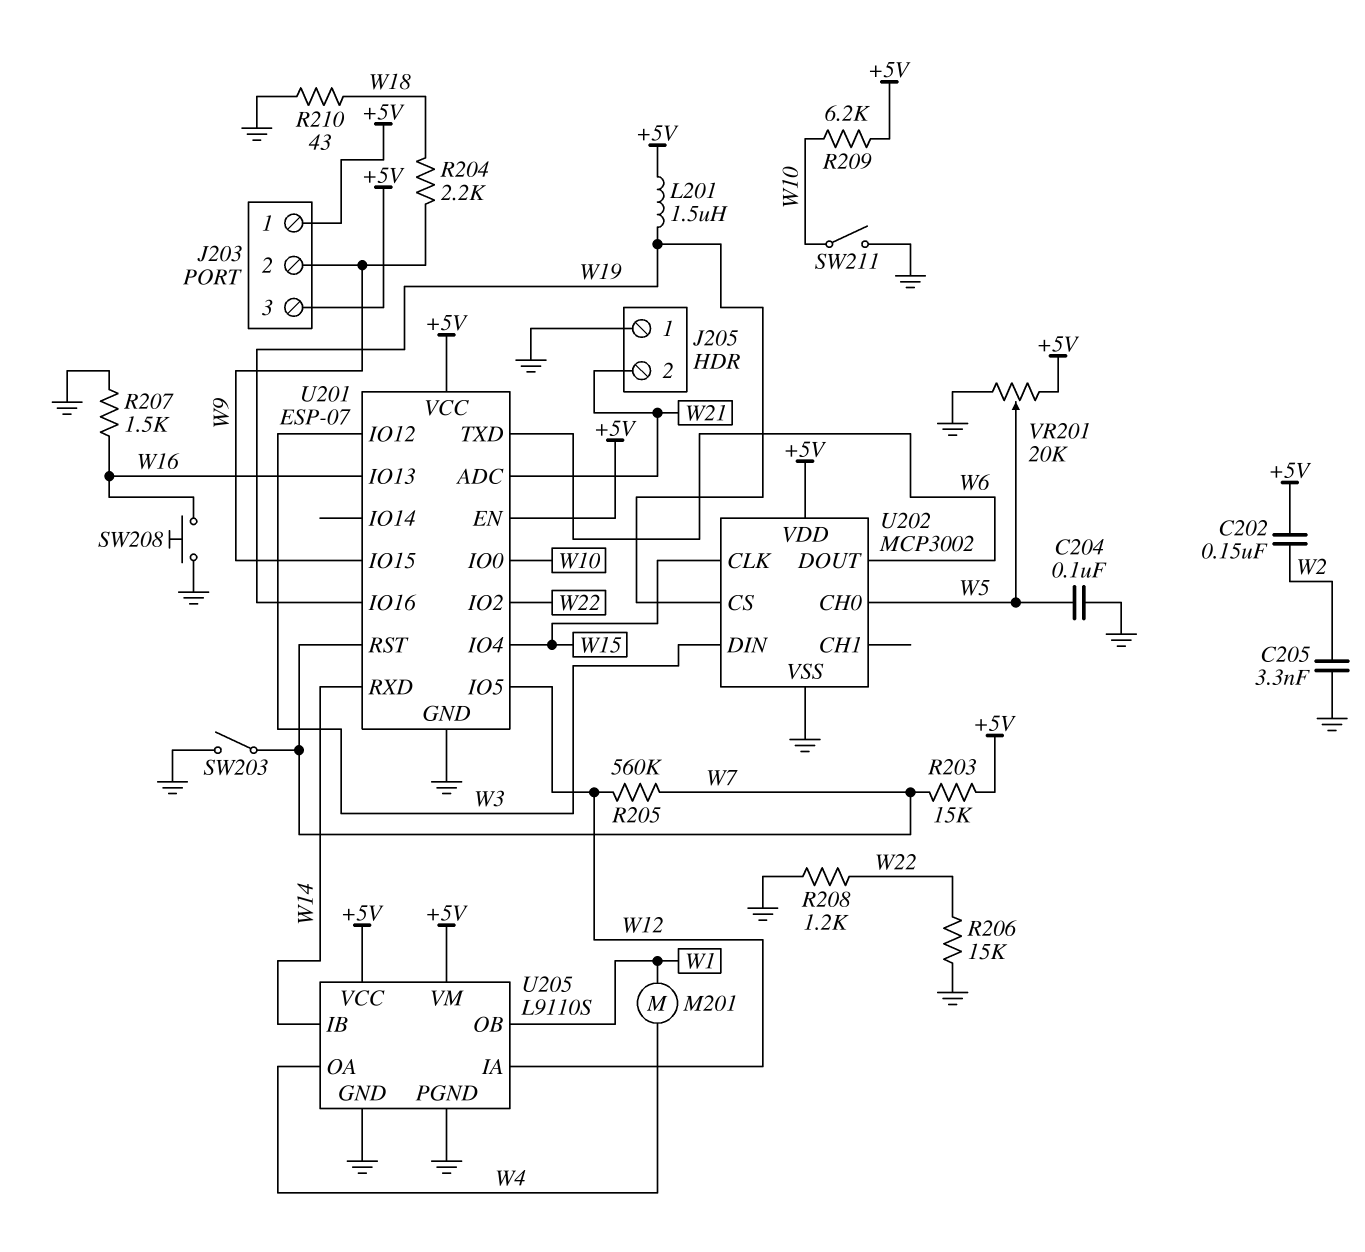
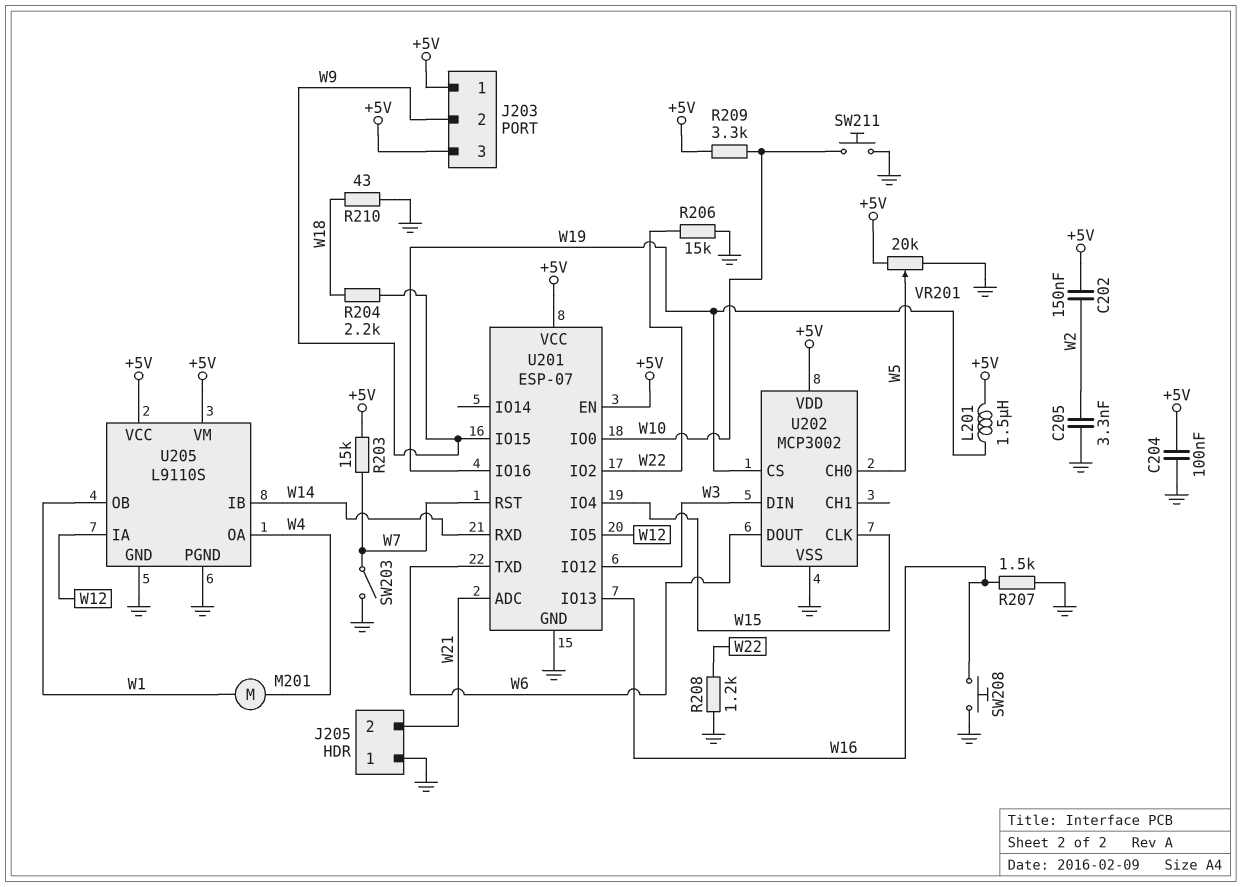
C204: 100nF (GND, W5) -> 100nF (+5V, GND)
R205: 560k (W7, W12) -> none
R209: 6.2k (+5V, W10) -> 3.3k (+5V, W10)
SW211: switch (GND, W10) -> button (GND, W10)

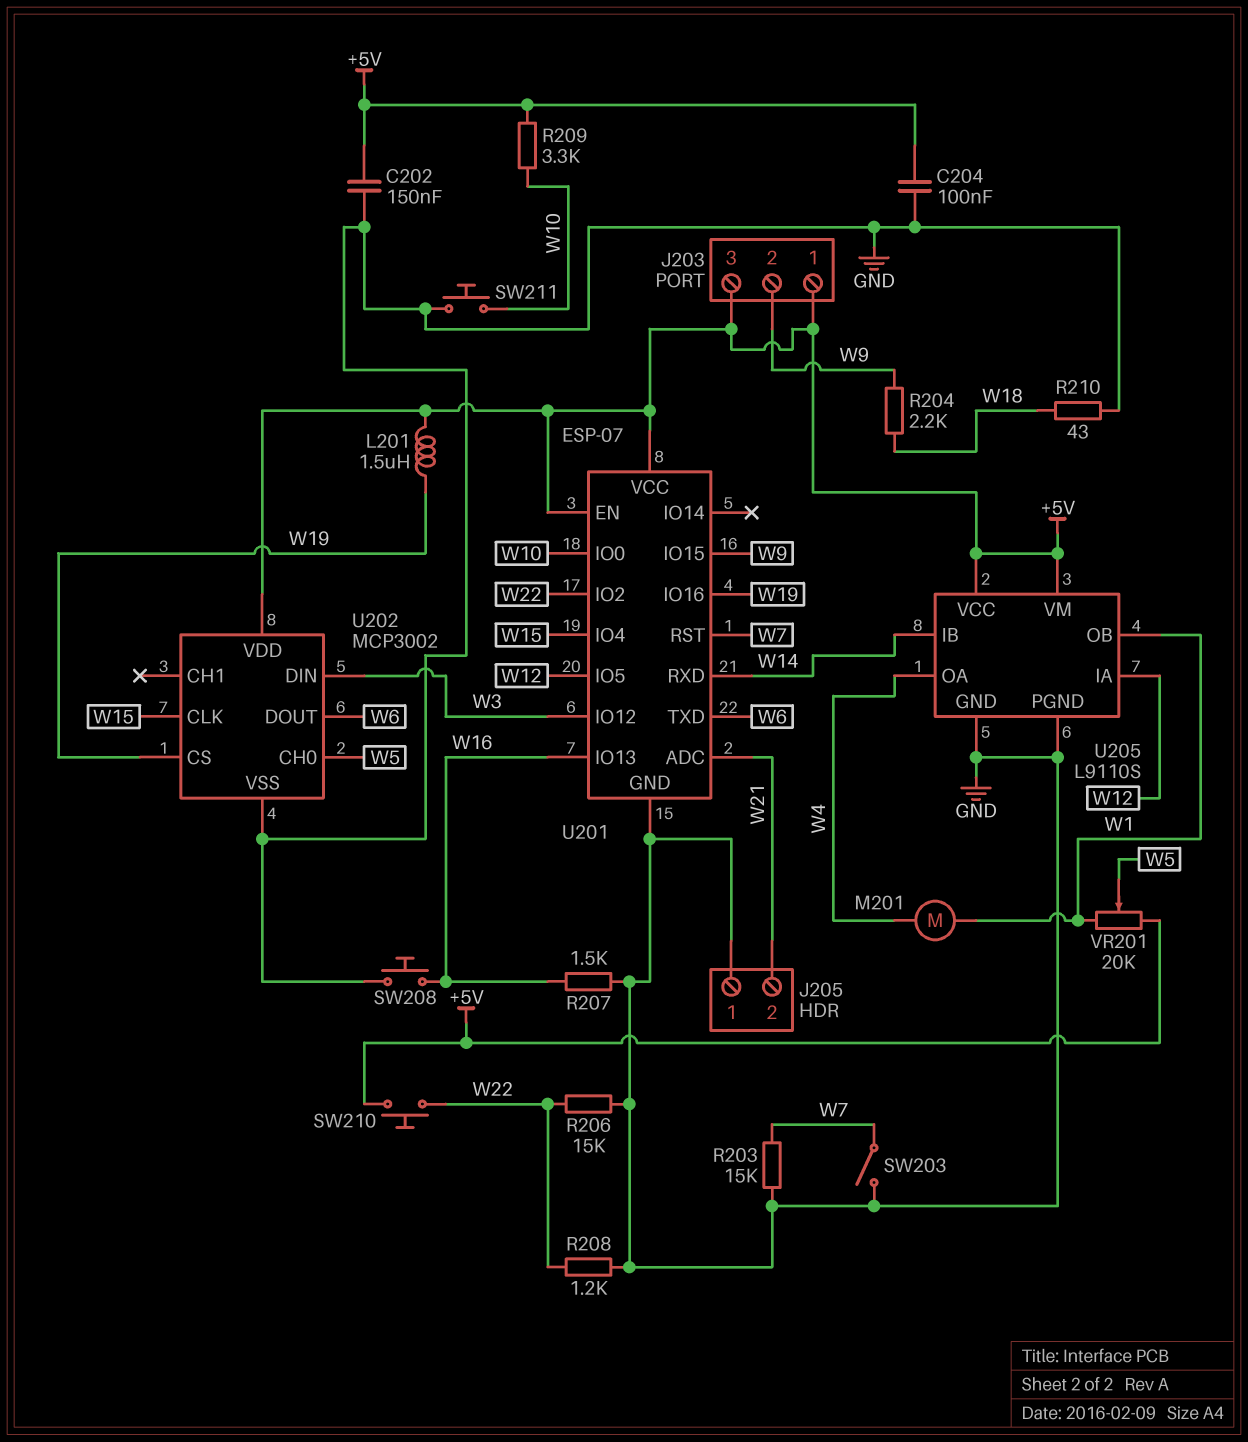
C202: 150nF (+5V, W2) -> 150nF (+5V, GND)
C205: 3.3nF (GND, W2) -> none
R203: 15k (+5V, W7) -> 15k (GND, W7)
SW210: none -> button (+5V, W22)
VR201: 20k (+5V, GND, wiper W5) -> 20k (+5V, W1, wiper W5)

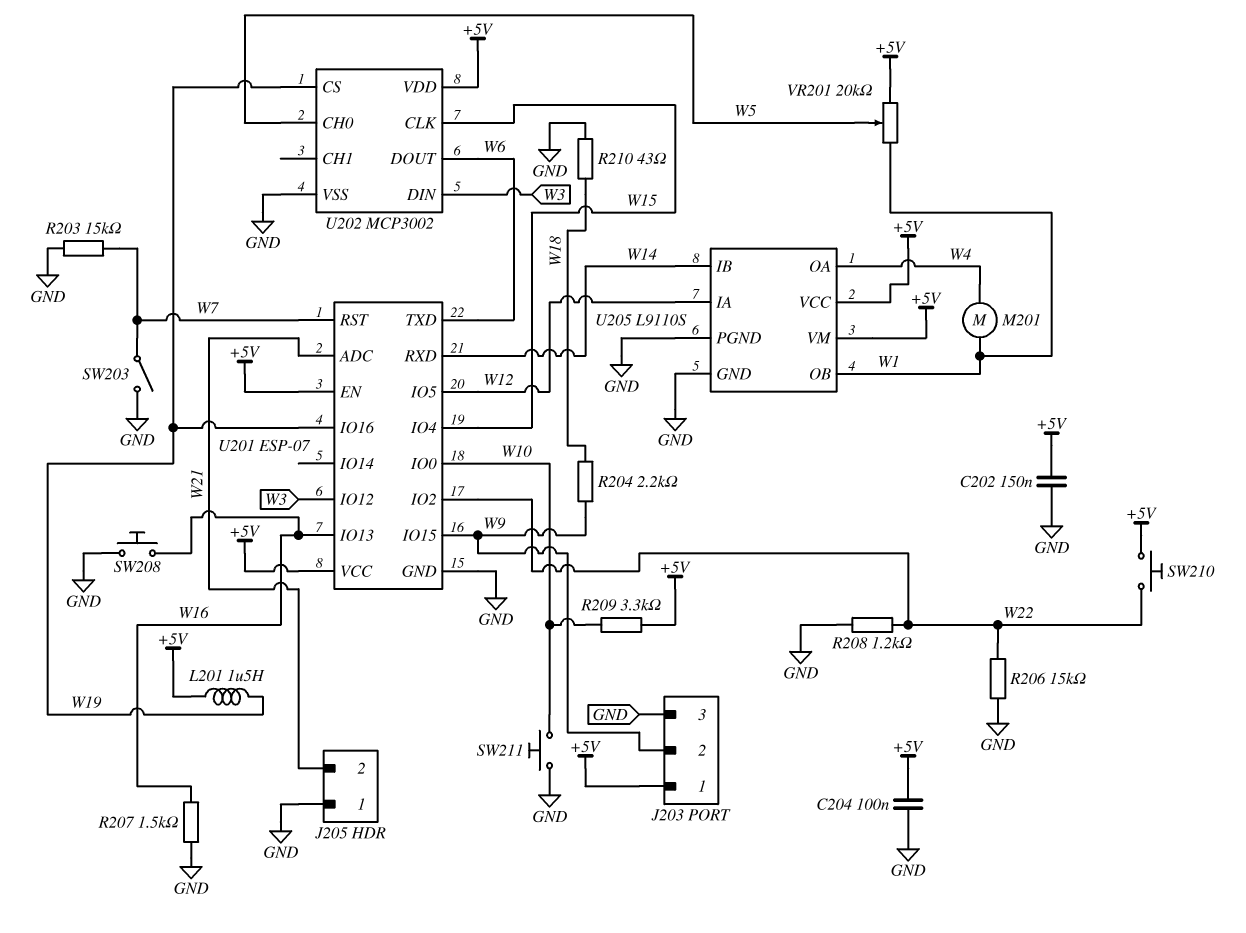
J203 pin 3: +5V -> GND

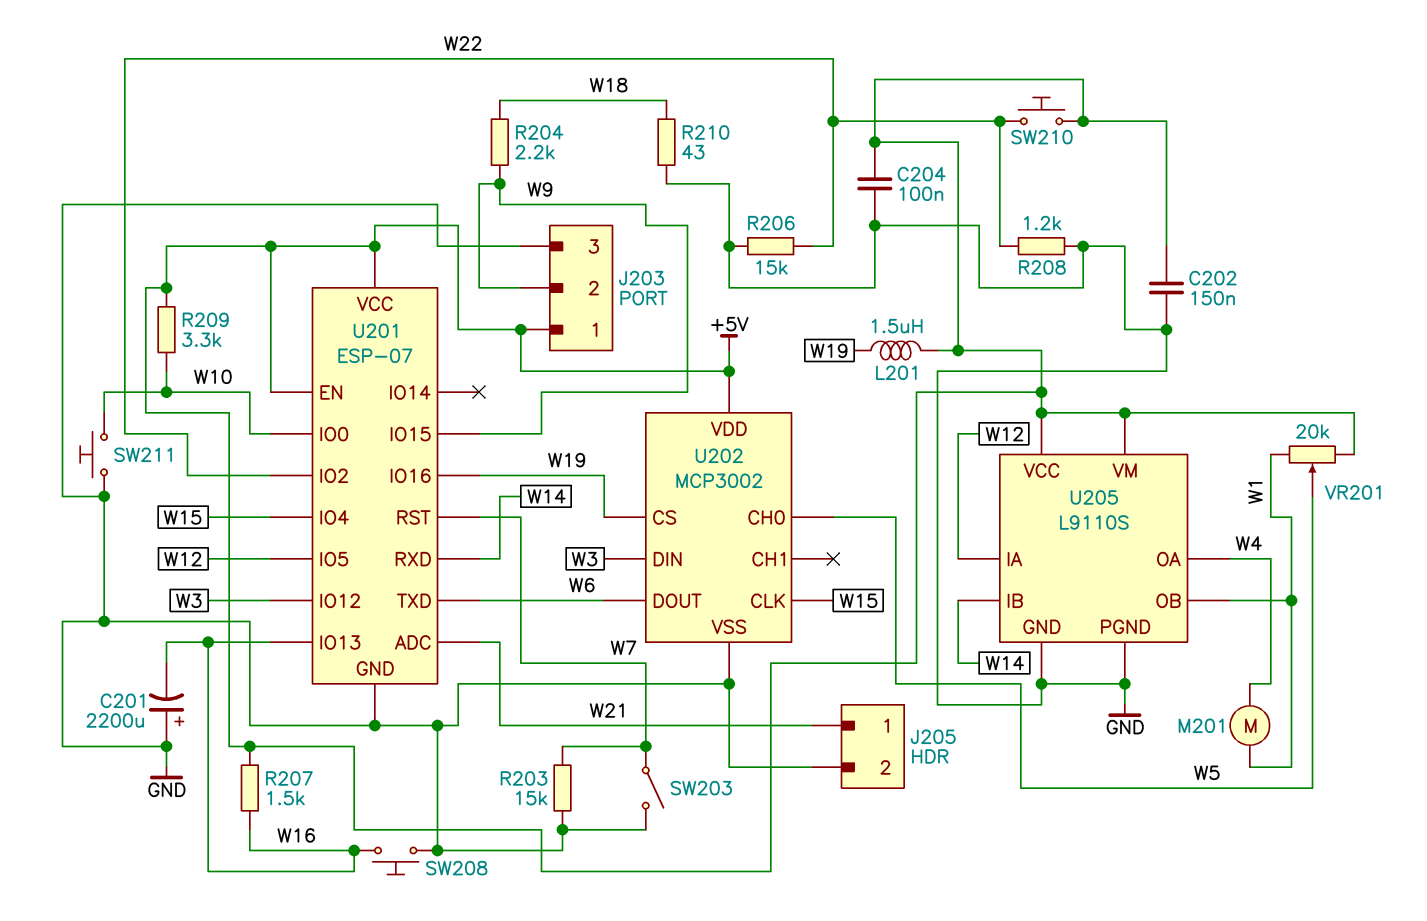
C201: none -> 2200uF (plus GND, minus W16)
J205 pin 1: GND -> W21
J205 pin 2: W21 -> GND
R207: 1.5k (GND, W16) -> 1.5k (+5V, W16)

